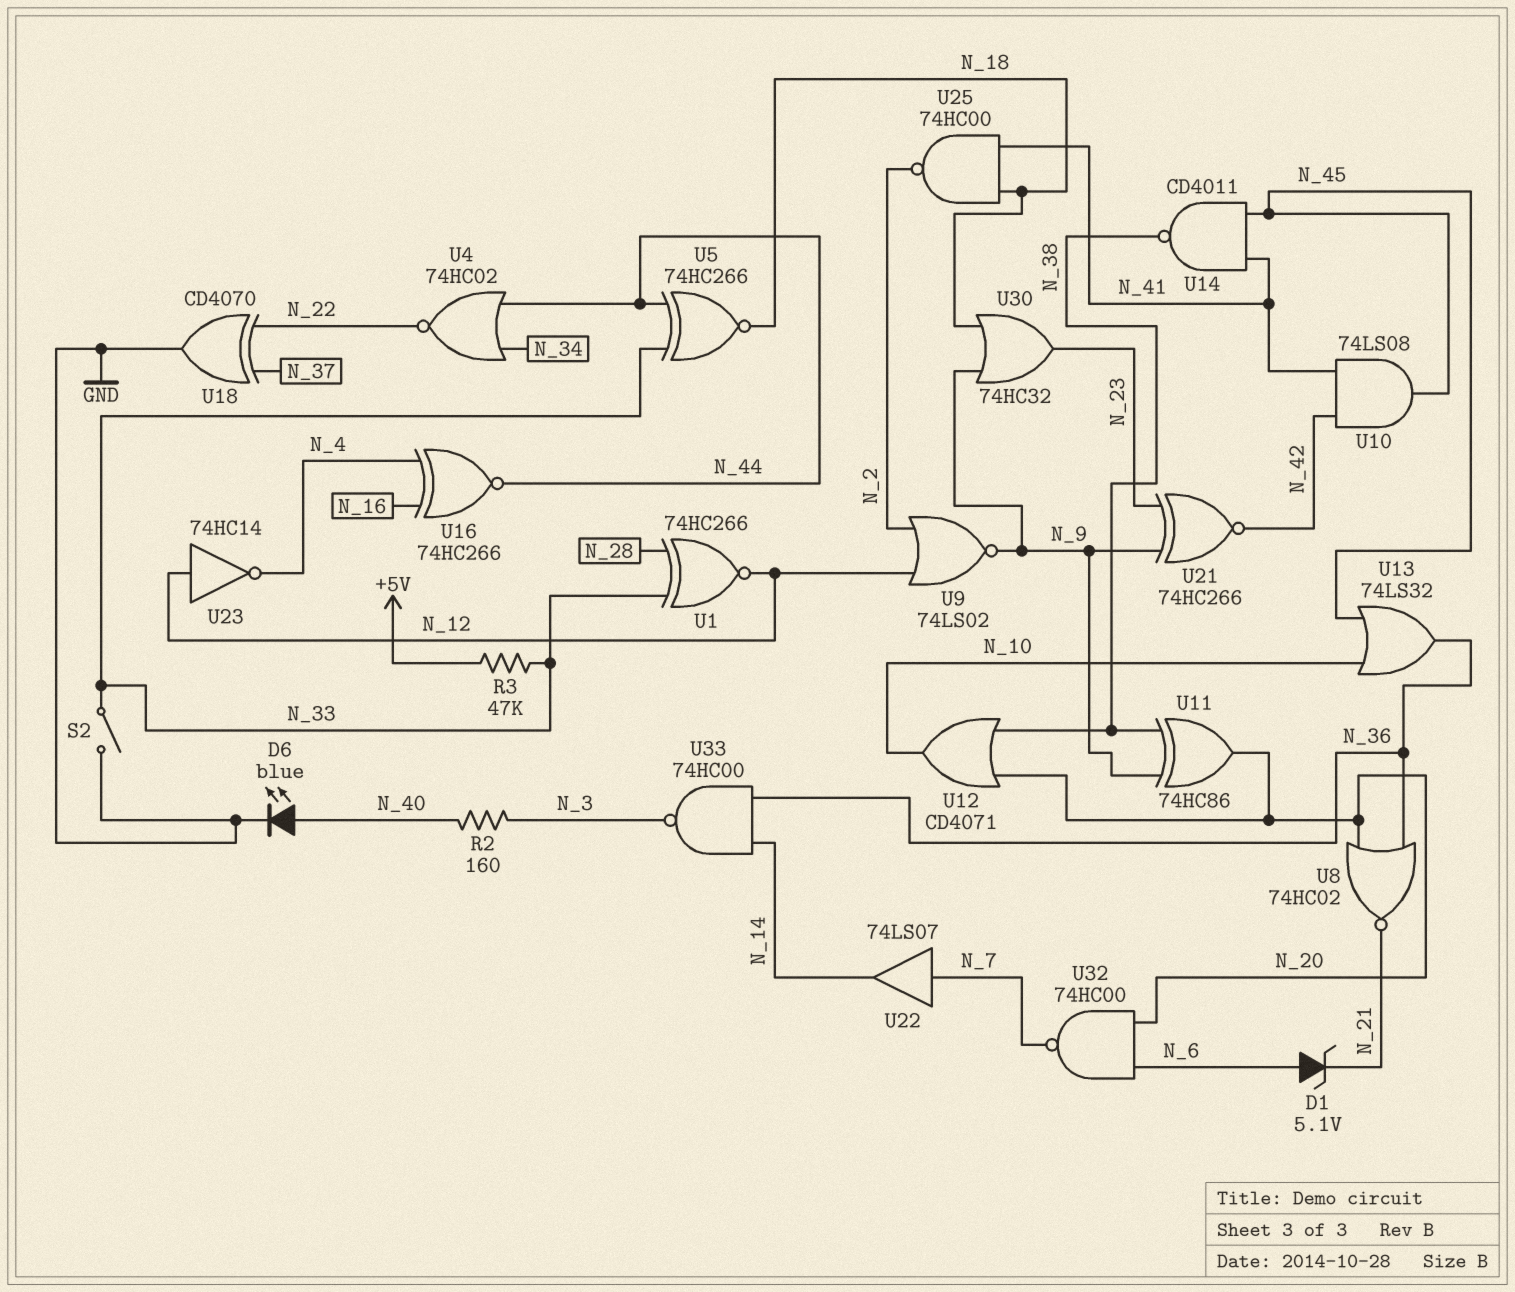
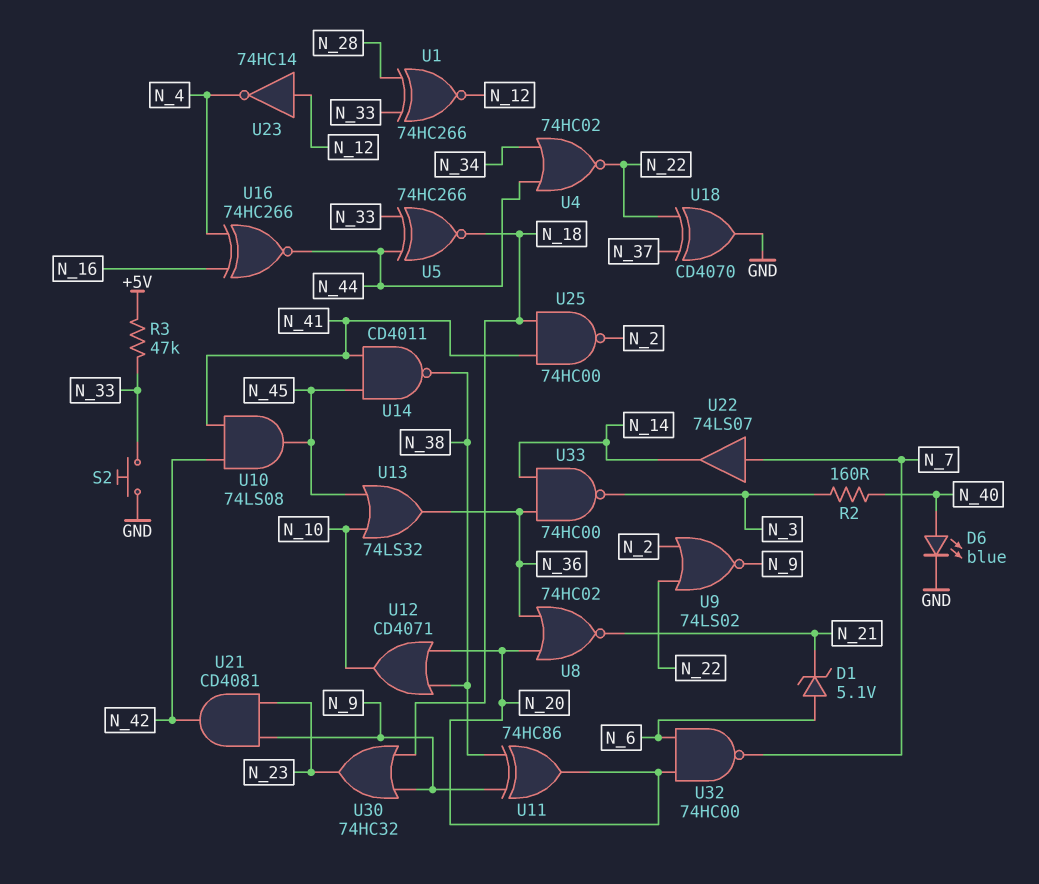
S2: switch (GND, N_33) -> button (GND, N_33)
U9: NOR 74LS02 (in N_2, in N_12, out N_9) -> NOR 74LS02 (in N_2, in N_22, out N_9)
U21: XNOR 74HC266 (in N_9, in N_23, out N_42) -> AND CD4081 (in N_9, in N_23, out N_42)

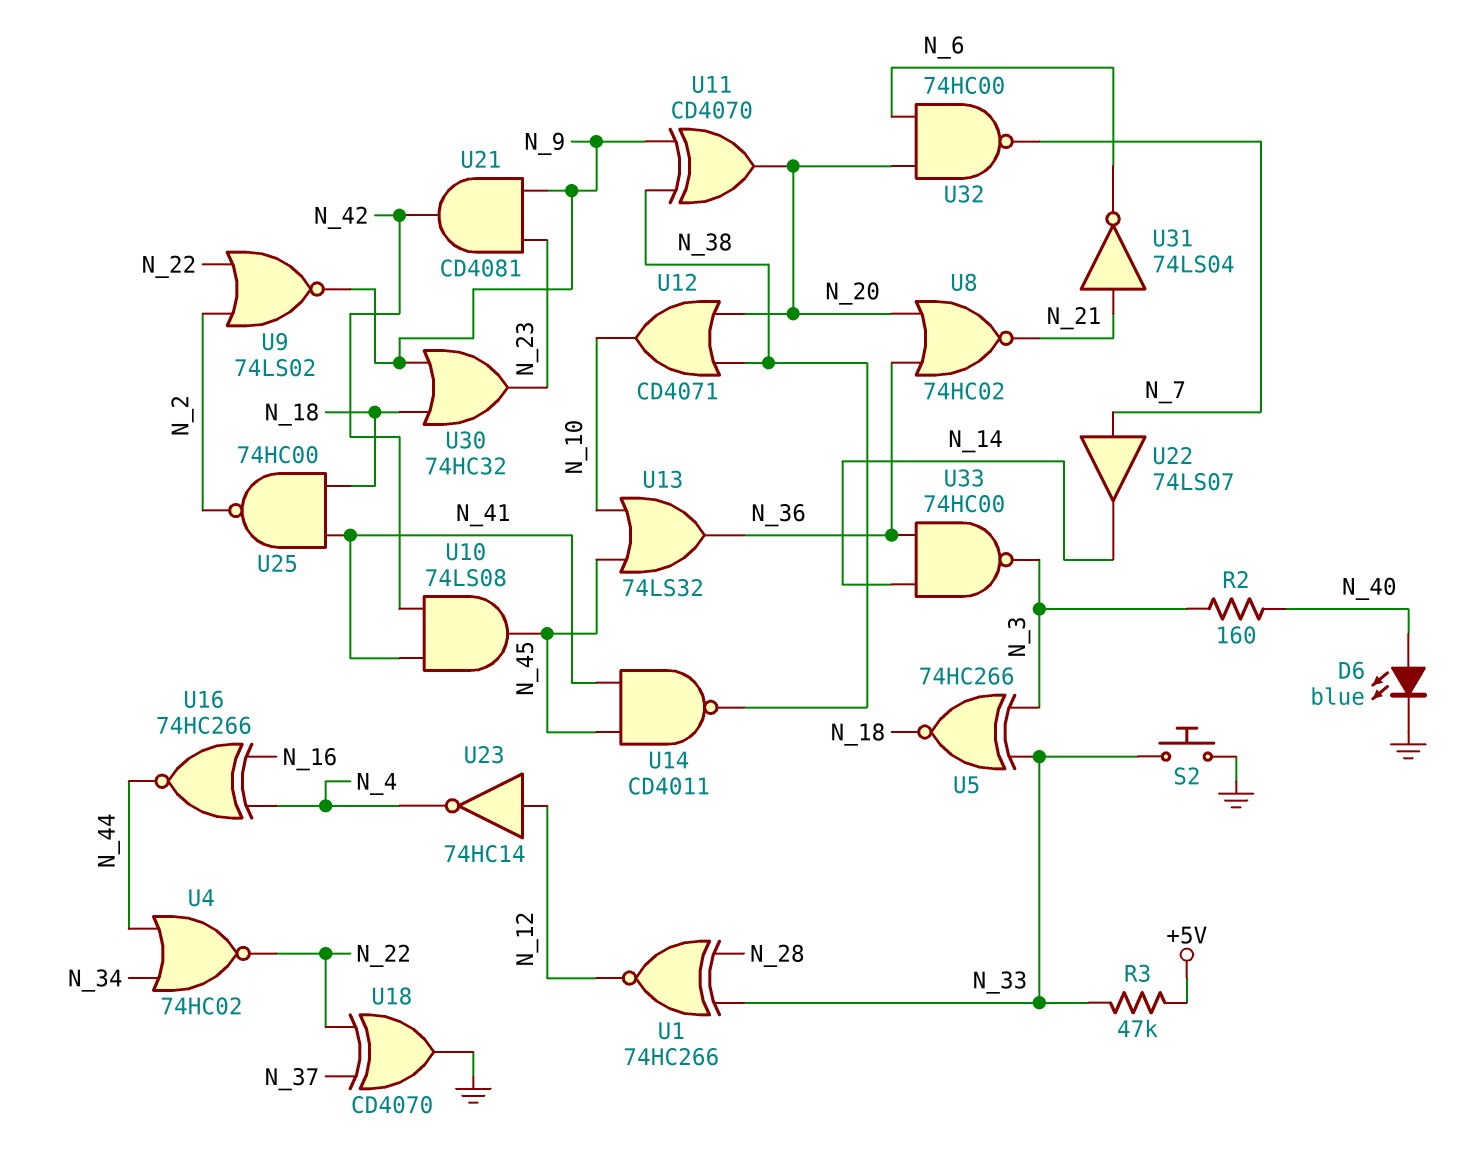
D1: zener 5.1V (A N_6, K N_21) -> none
U5: XNOR 74HC266 (in N_33, in N_44, out N_18) -> XNOR 74HC266 (in N_3, in N_33, out N_18)
U11: XOR 74HC86 (in N_9, in N_38, out N_20) -> XOR CD4070 (in N_9, in N_38, out N_20)
U31: none -> NOT 74LS04 (in N_21, out N_6)

